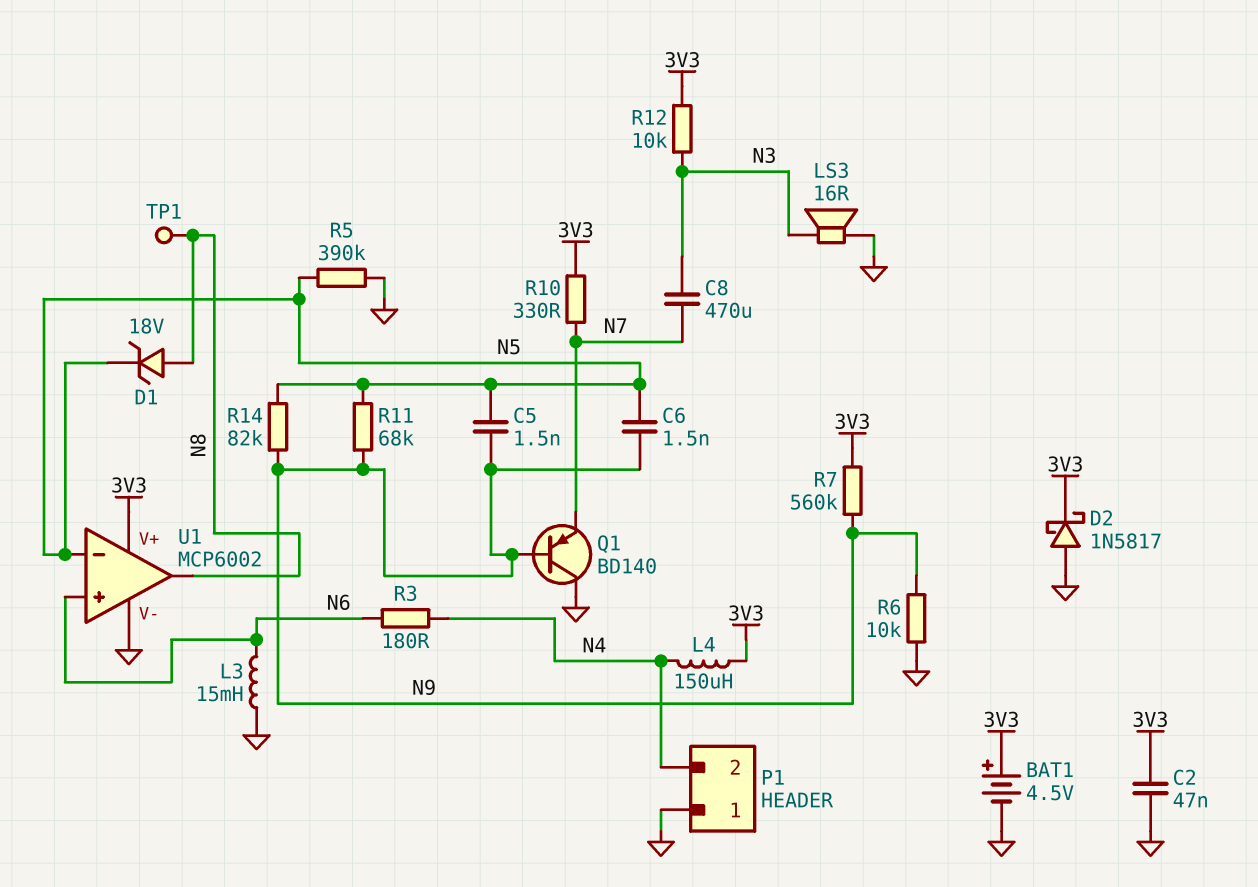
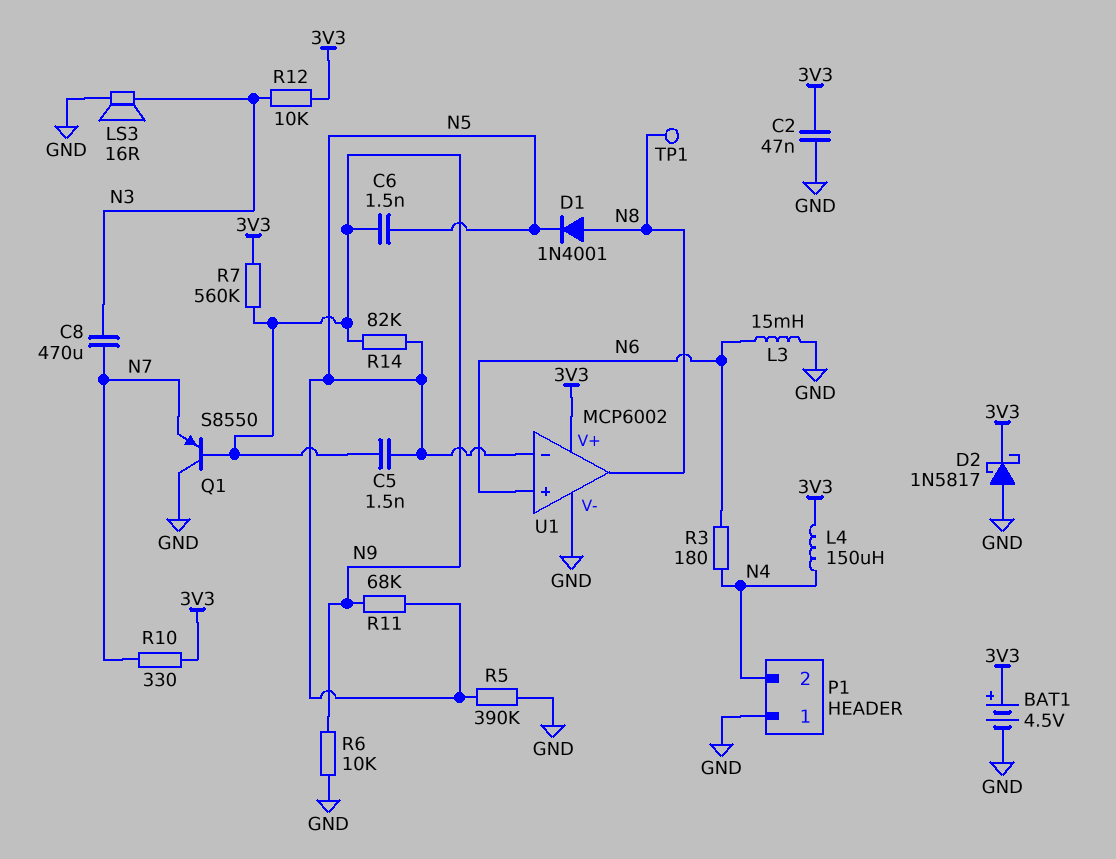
D1: zener 18V (A N8, K N5) -> diode 1N4001 (A N8, K N5)
Q1: PNP BD140 (B N9, C GND, E N7) -> PNP S8550 (B N9, C GND, E N7)

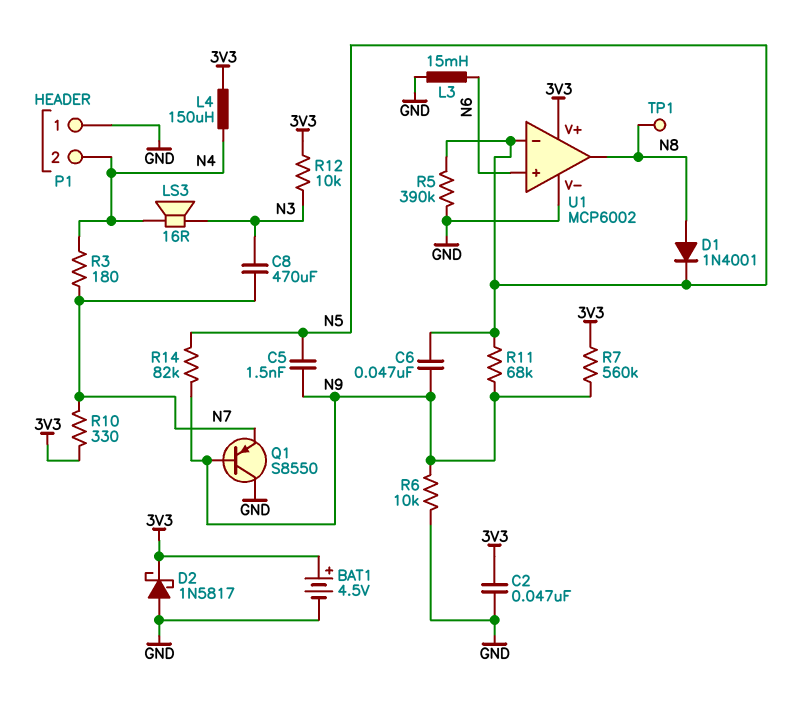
C6: 1.5nF (N5, N9) -> 47nF (N5, N9)
LS3: speaker 16R (GND, N3) -> speaker 16R (N3, N4)
R3: 180 (N4, N6) -> 180 (N4, N7)

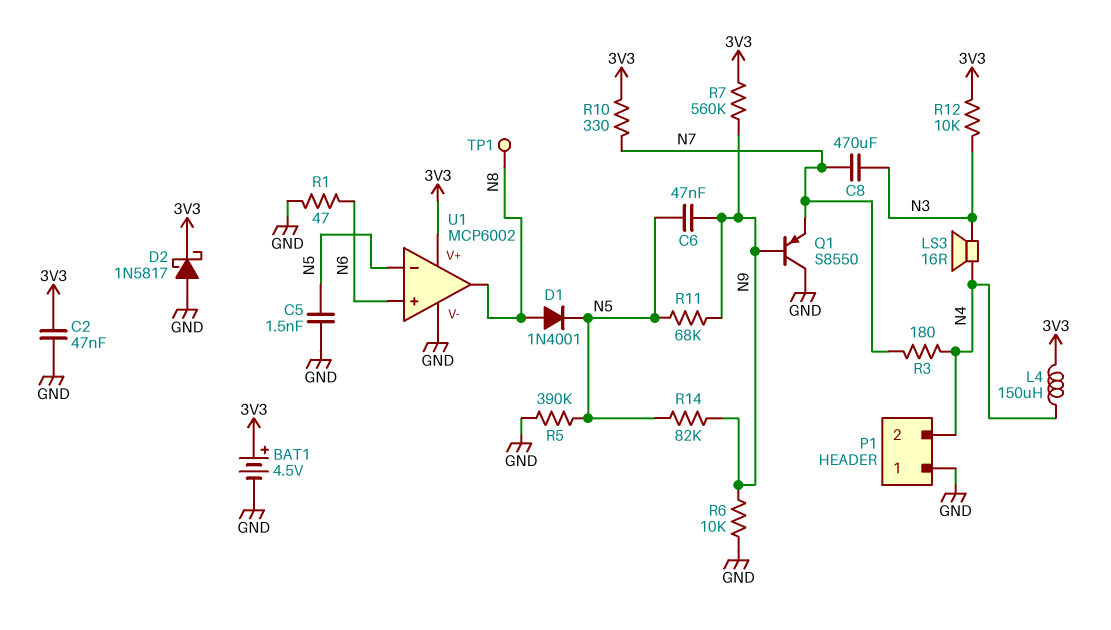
C5: 1.5nF (N5, N9) -> 1.5nF (GND, N5)
L3: 15mH (GND, N6) -> none
R1: none -> 47 (GND, N6)

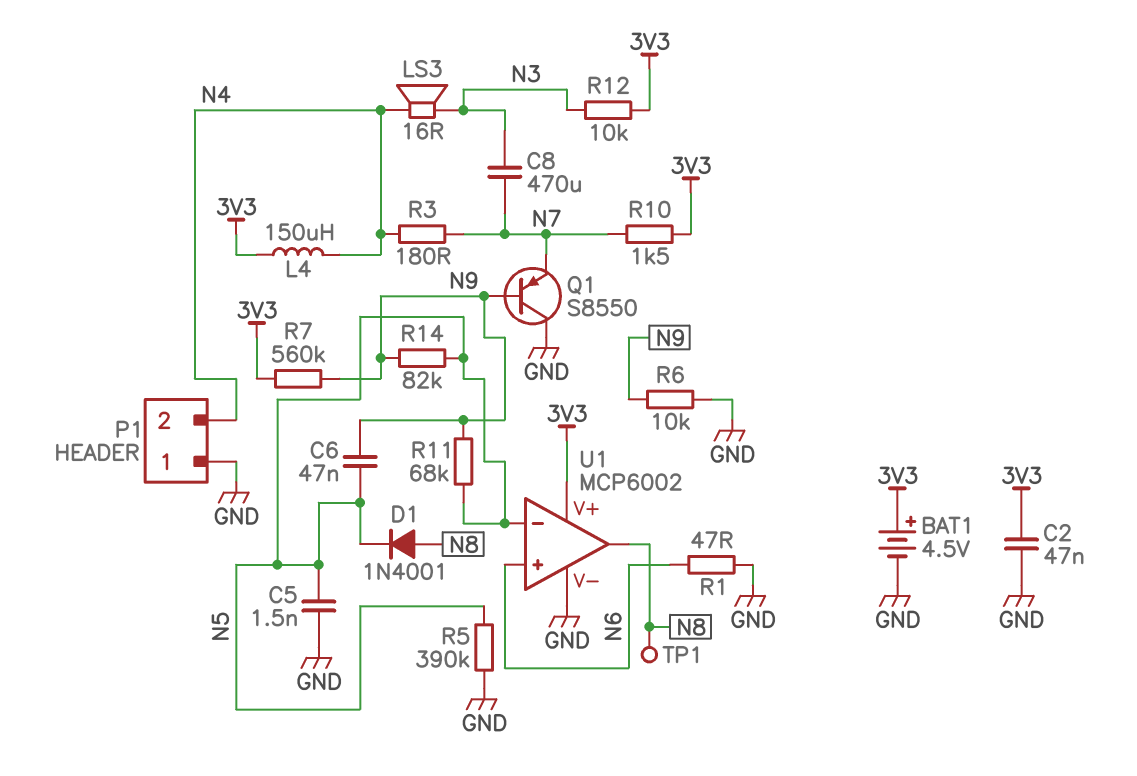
D2: schottky 1N5817 (A GND, K 3V3) -> none
R10: 330 (3V3, N7) -> 1.5k (3V3, N7)

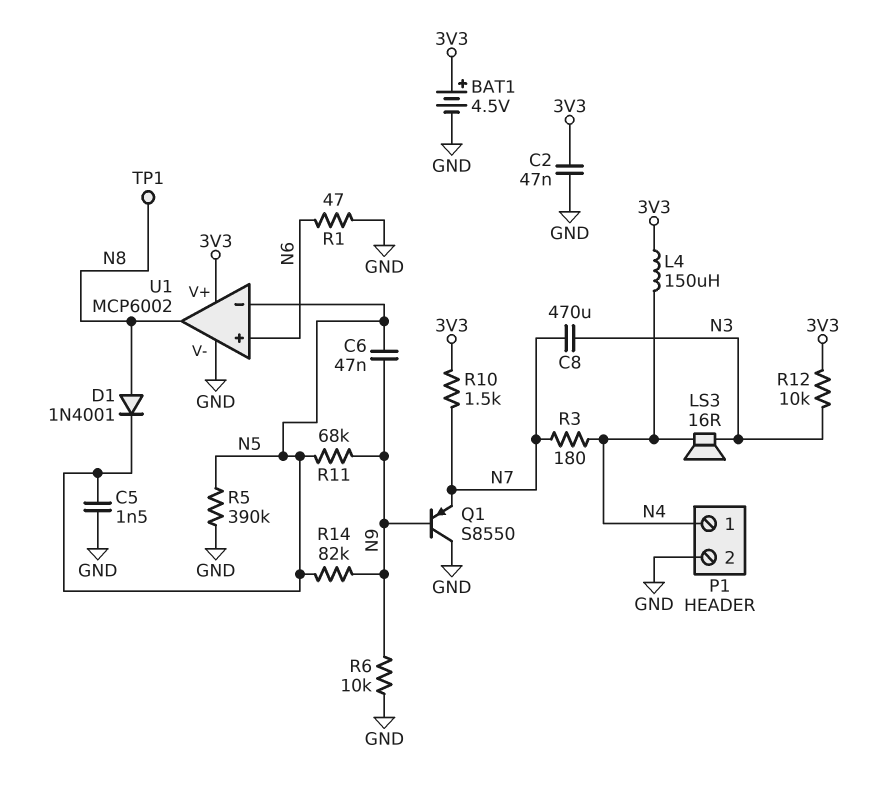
P1 pin 1: GND -> N4
P1 pin 2: N4 -> GND
R7: 560k (3V3, N9) -> none

